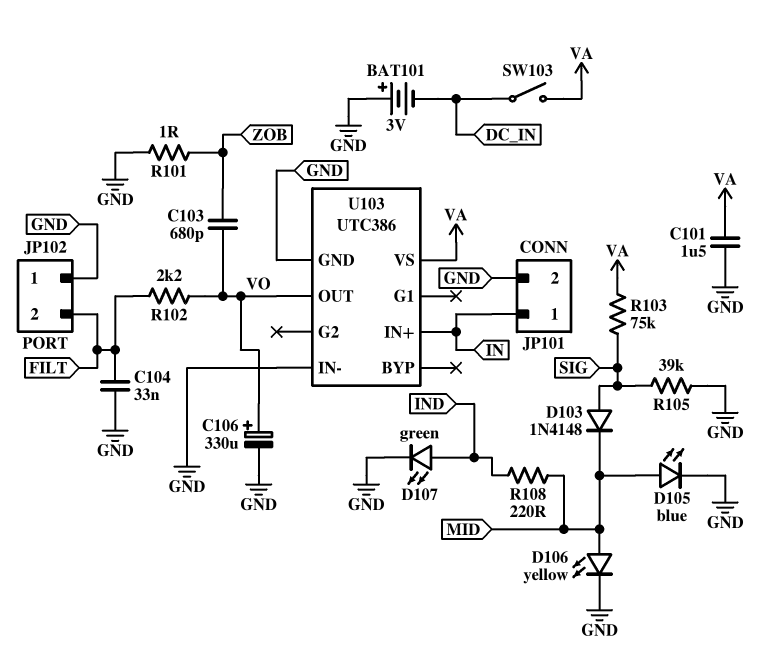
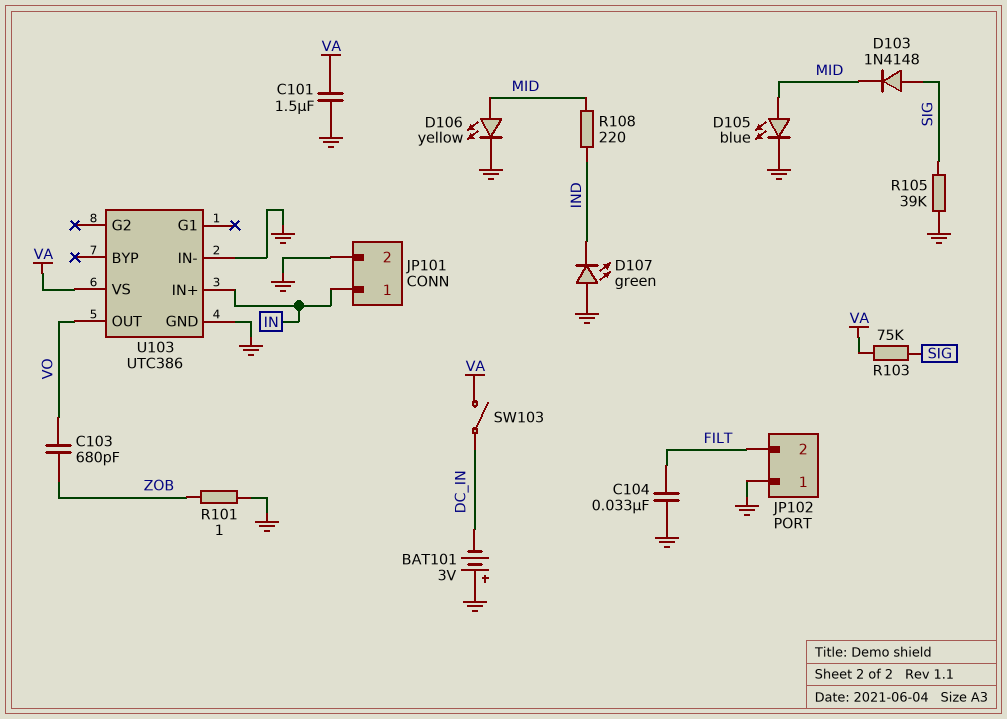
C106: 330uF (plus VO, minus GND) -> none
D107: LED green (A IND, K GND) -> LED green (A GND, K IND)
R102: 2.2k (FILT, VO) -> none

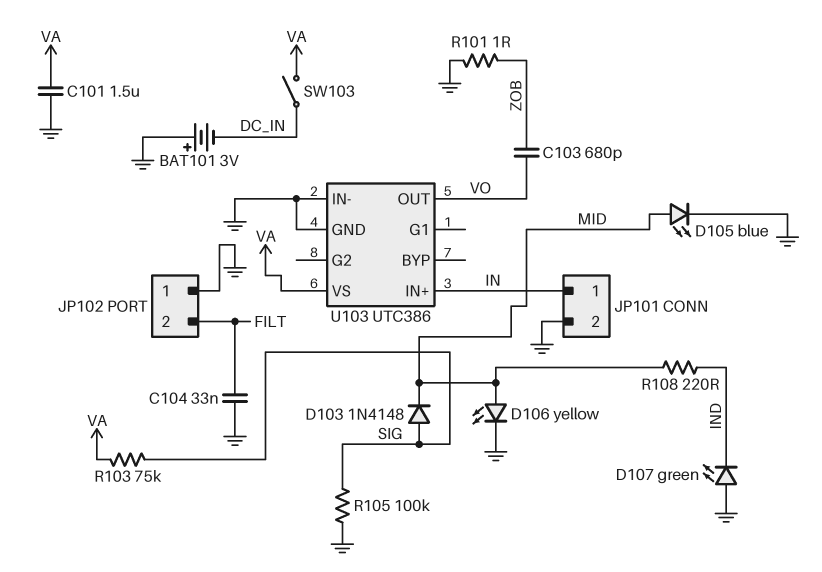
R105: 39k (GND, SIG) -> 100k (GND, SIG)

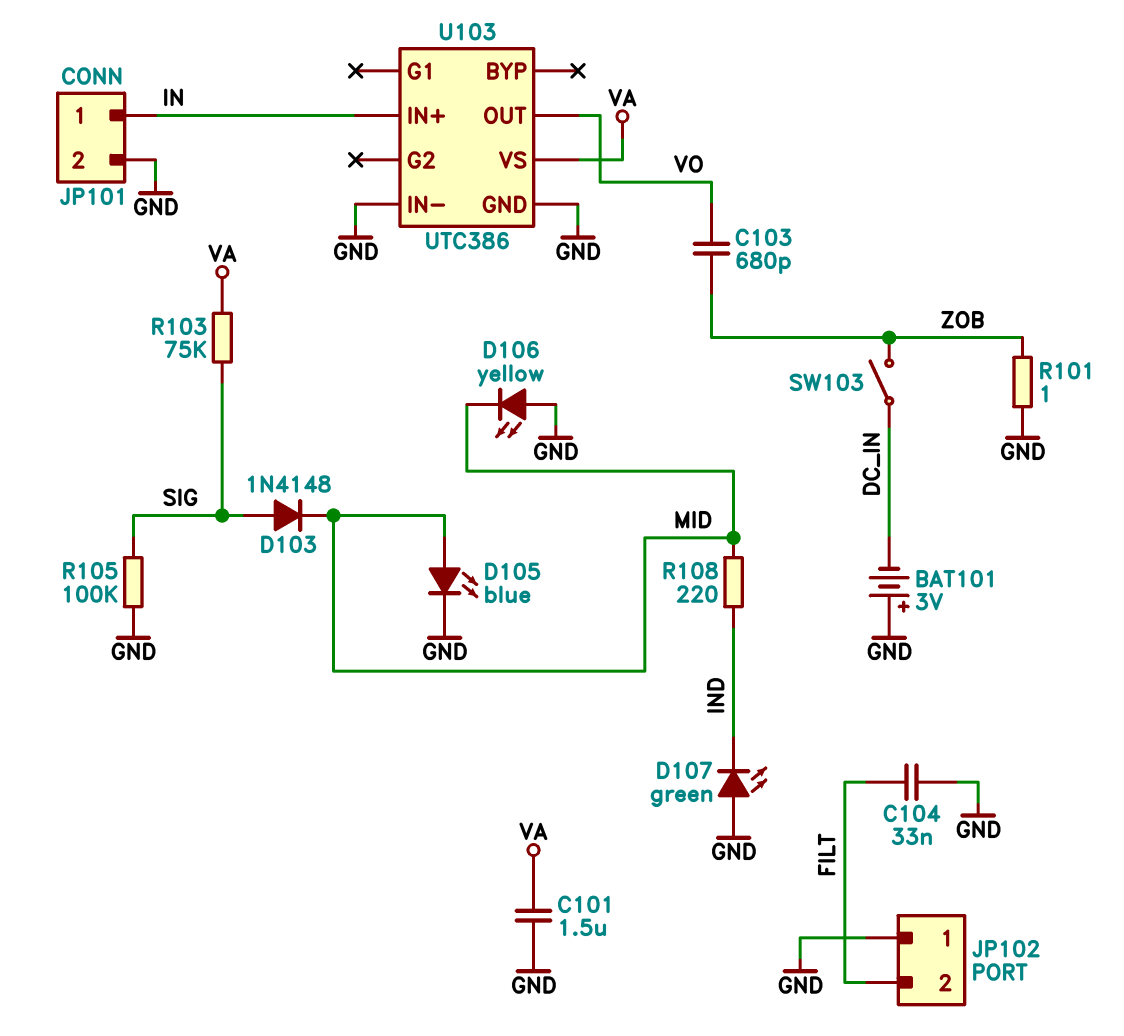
D106: LED yellow (A MID, K GND) -> LED yellow (A GND, K MID)
SW103: switch (DC_IN, VA) -> switch (DC_IN, ZOB)

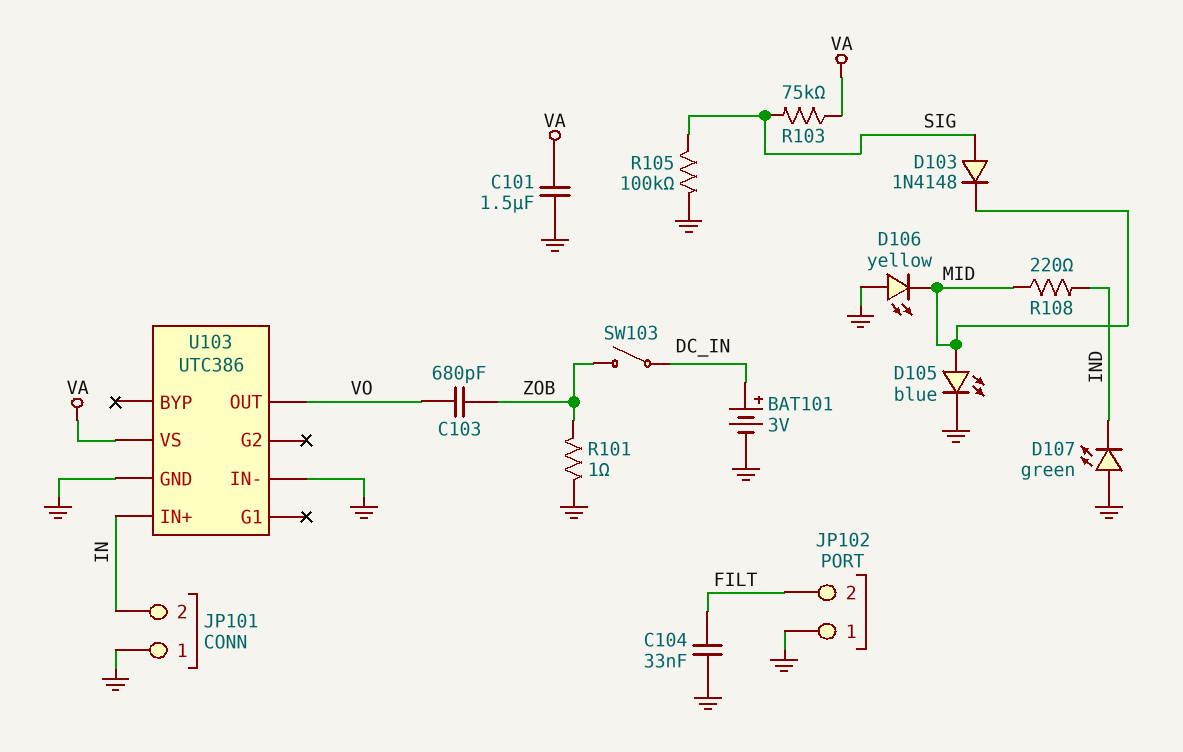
BAT101: 3V (plus GND, minus DC_IN) -> 3V (plus DC_IN, minus GND)
JP101 pin 1: IN -> GND
JP101 pin 2: GND -> IN

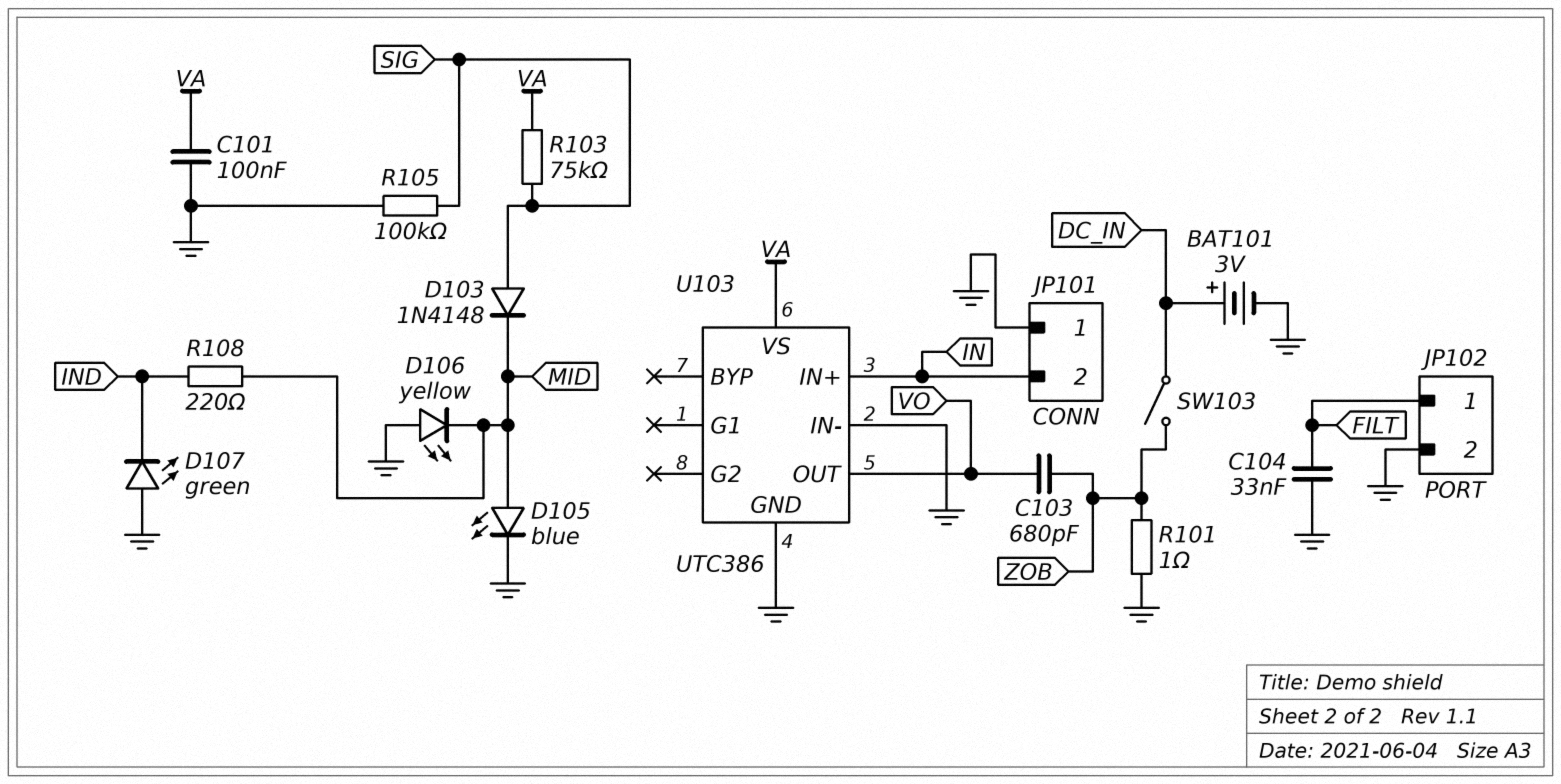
C101: 1.5uF (GND, VA) -> 100nF (GND, VA)
JP102 pin 1: GND -> FILT
JP102 pin 2: FILT -> GND

